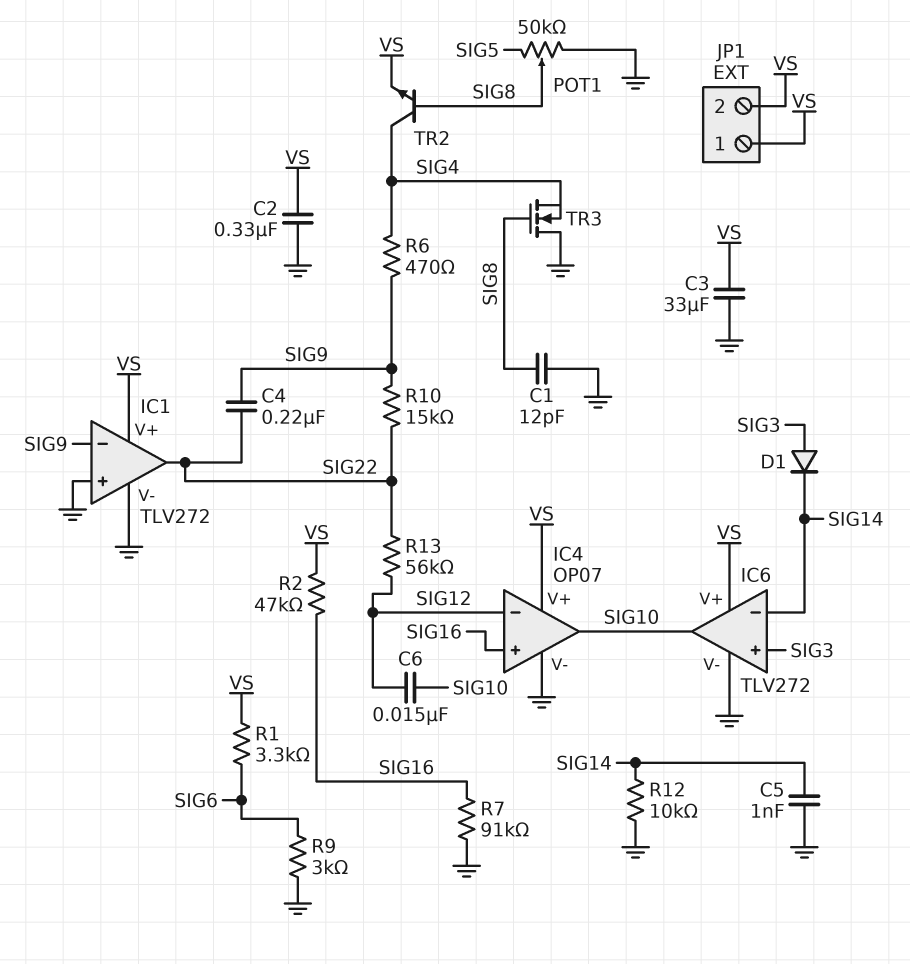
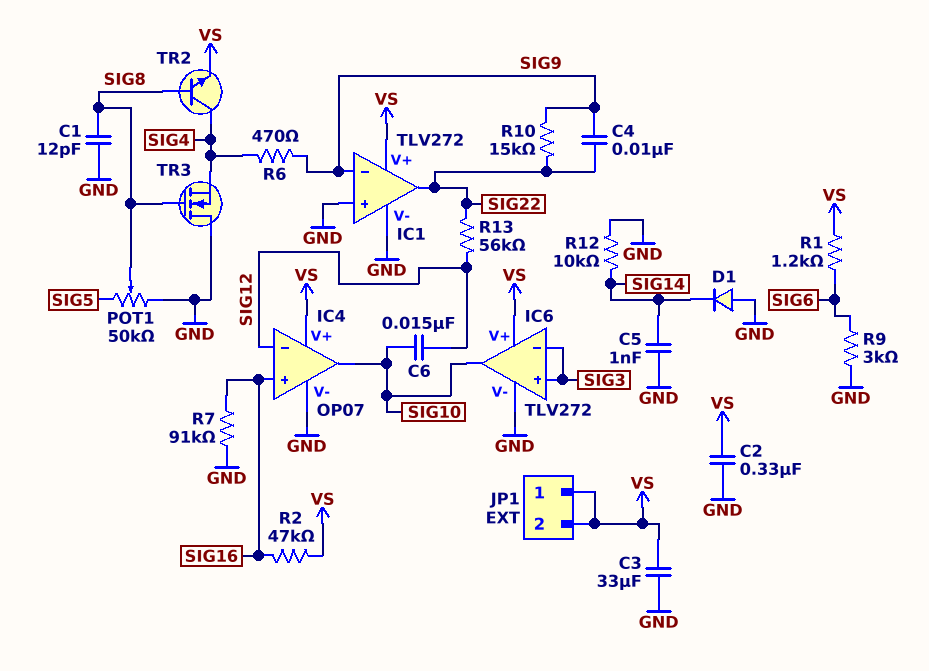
C4: 220nF (SIG9, SIG22) -> 10nF (SIG9, SIG22)
D1: diode (A SIG3, K SIG14) -> diode (A GND, K SIG14)
IC6 pin in-: SIG14 -> SIG3
R1: 3.3k (SIG6, VS) -> 1.2k (SIG6, VS)

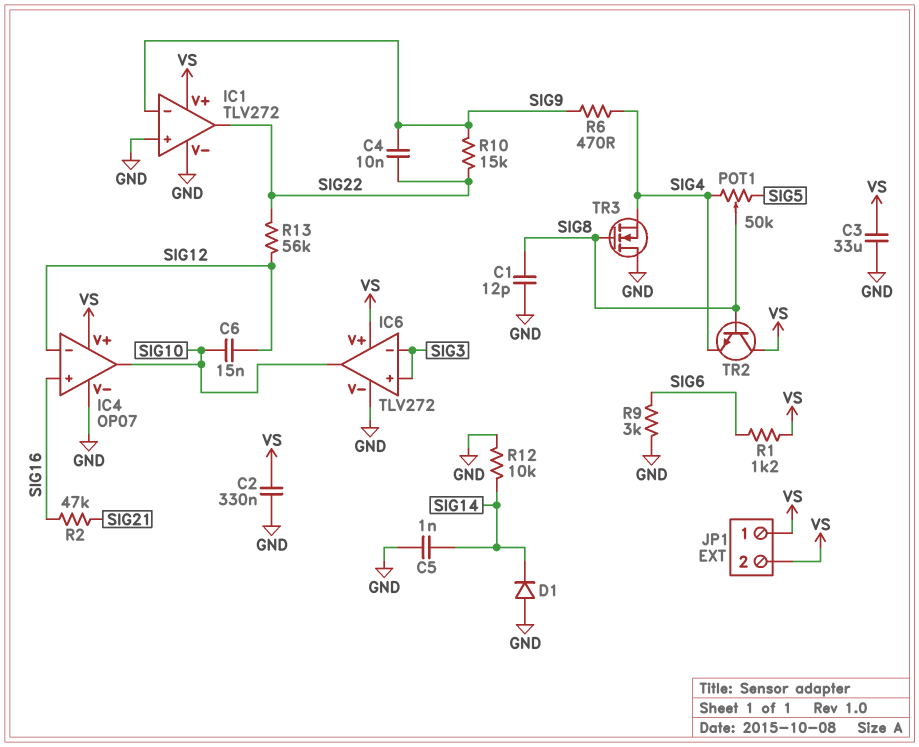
POT1: 50k (GND, SIG5, wiper SIG8) -> 50k (SIG4, SIG5, wiper SIG8)
R2: 47k (SIG16, VS) -> 47k (SIG16, SIG21)
R7: 91k (GND, SIG16) -> none
TR2: NPN (B SIG8, C SIG4, E VS) -> NPN (B SIG8, C VS, E SIG4)

